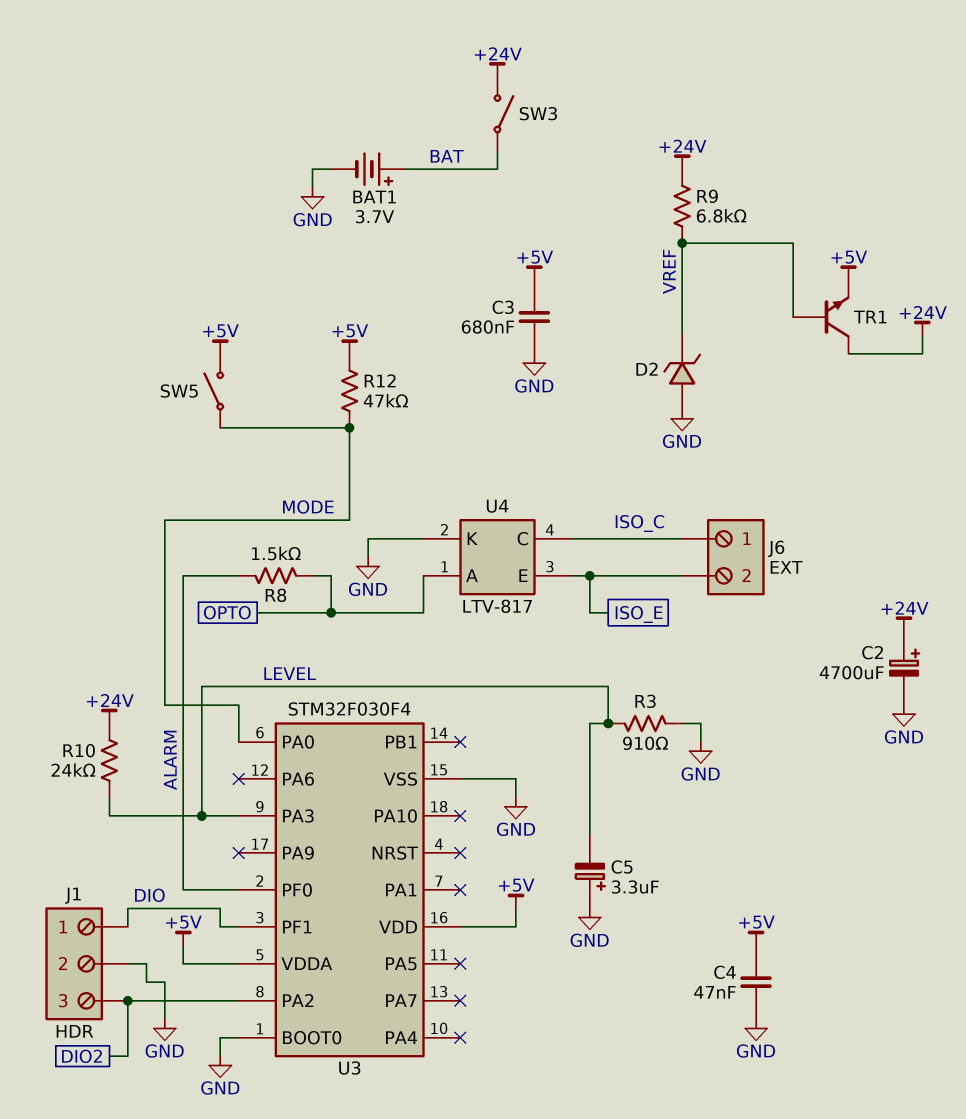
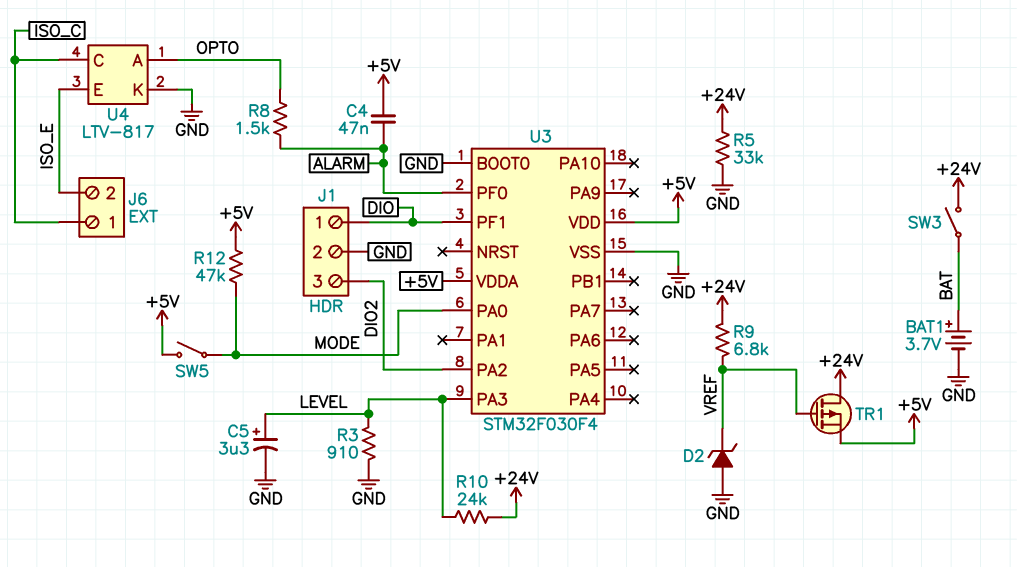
C2: 4700uF (plus +24V, minus GND) -> none
C3: 680nF (+5V, GND) -> none
C4: 47nF (+5V, GND) -> 47nF (+5V, ALARM)
C5: 3.3uF (plus GND, minus LEVEL) -> 3.3uF (plus LEVEL, minus GND)
R5: none -> 33k (+24V, GND)
TR1: NPN (B VREF, C +24V, E +5V) -> PMOS (G VREF, D +24V, S +5V)

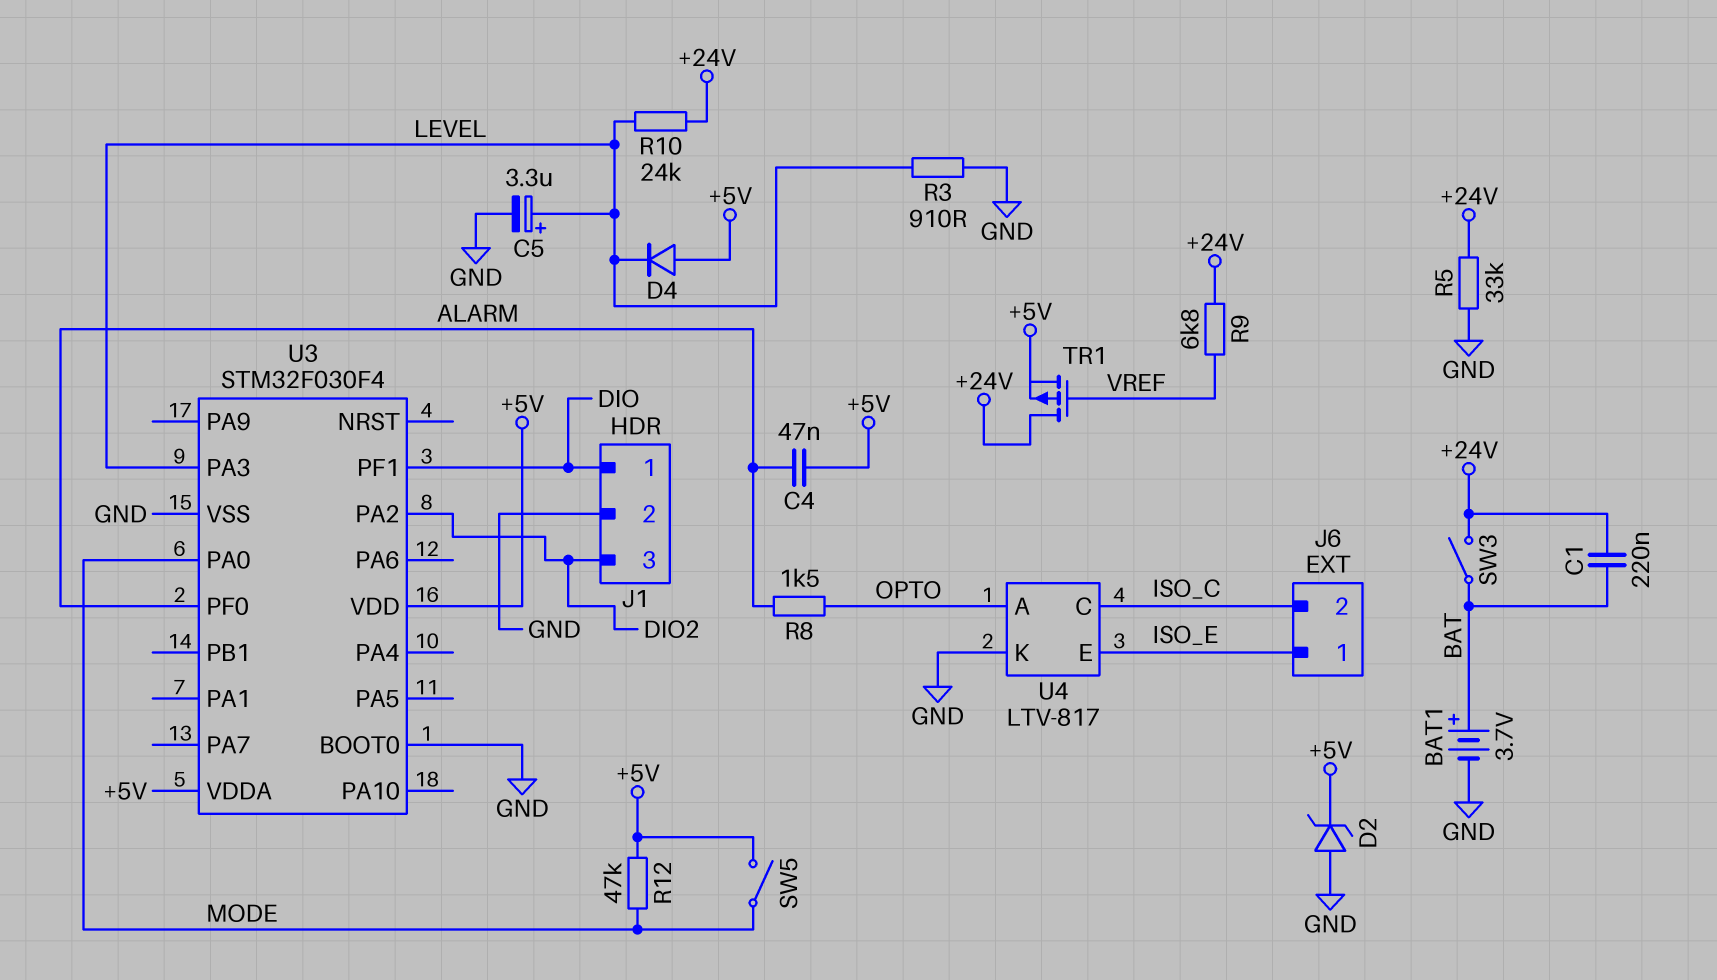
C1: none -> 220nF (+24V, BAT)
D2: zener (A GND, K VREF) -> zener (A GND, K +5V)
D4: none -> diode (A +5V, K LEVEL)
J6 pin 1: ISO_C -> ISO_E
J6 pin 2: ISO_E -> ISO_C

